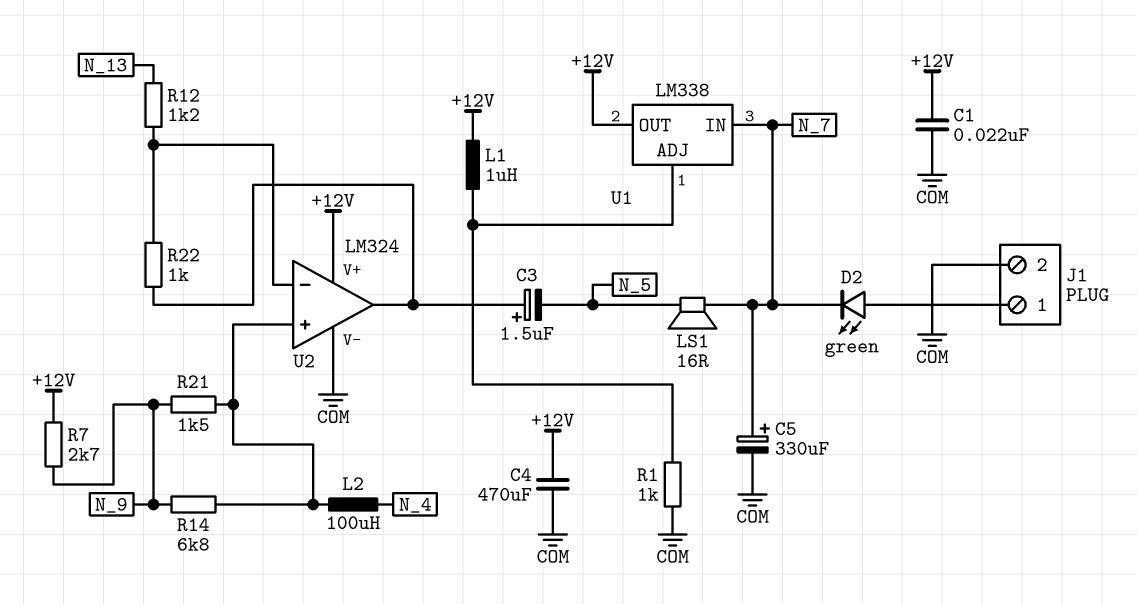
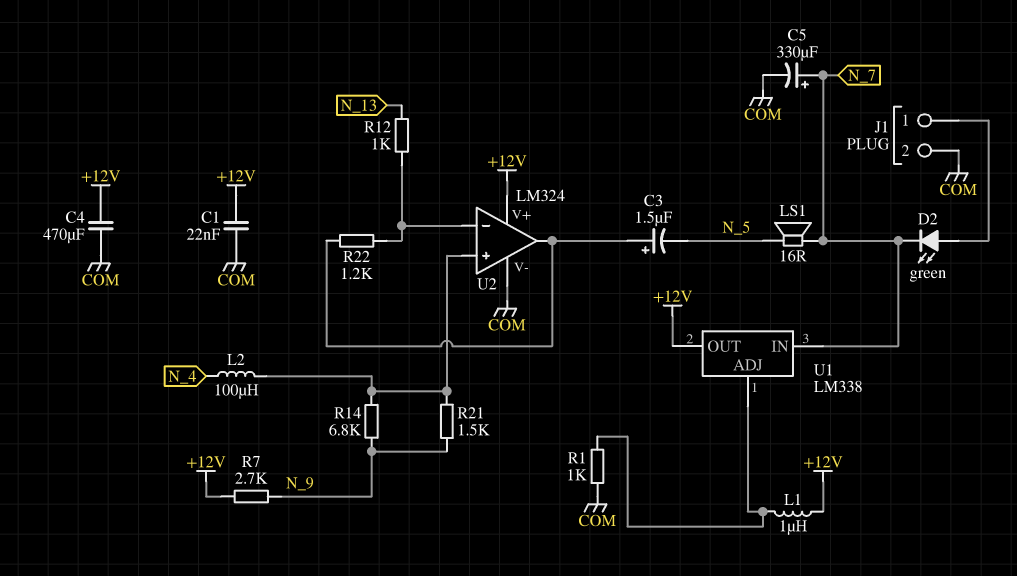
R12: 1.2k (N_13, U2/in-) -> 1k (N_13, U2/in-)
R22: 1k (U2/in-, U2/out) -> 1.2k (U2/in-, U2/out)

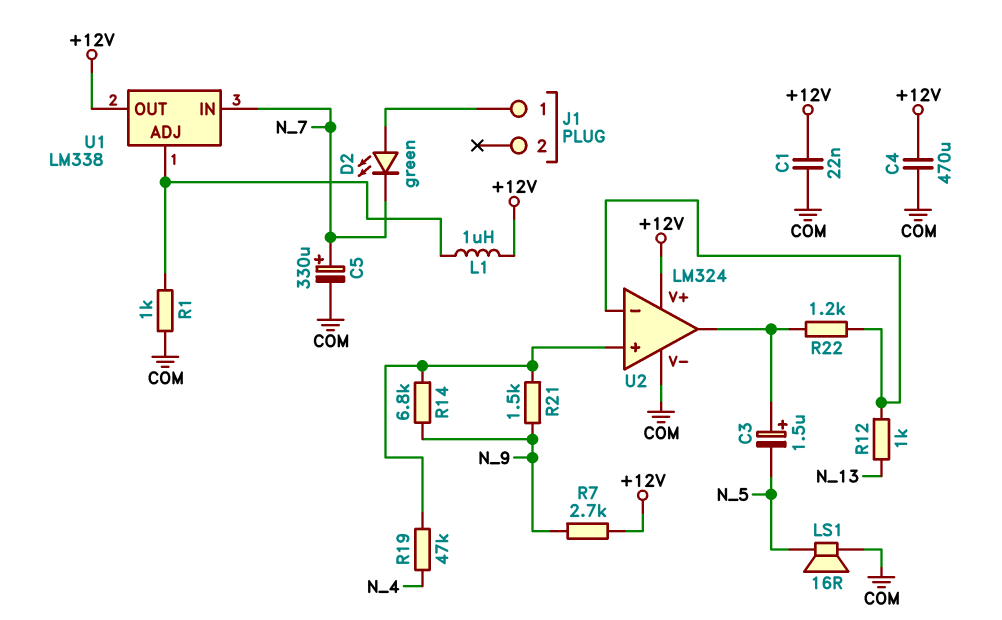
J1 pin 2: COM -> none
L2: 100uH (N_4, U2/in+) -> none
LS1: speaker 16R (N_5, N_7) -> speaker 16R (COM, N_5)
R19: none -> 47k (N_4, U2/in+)

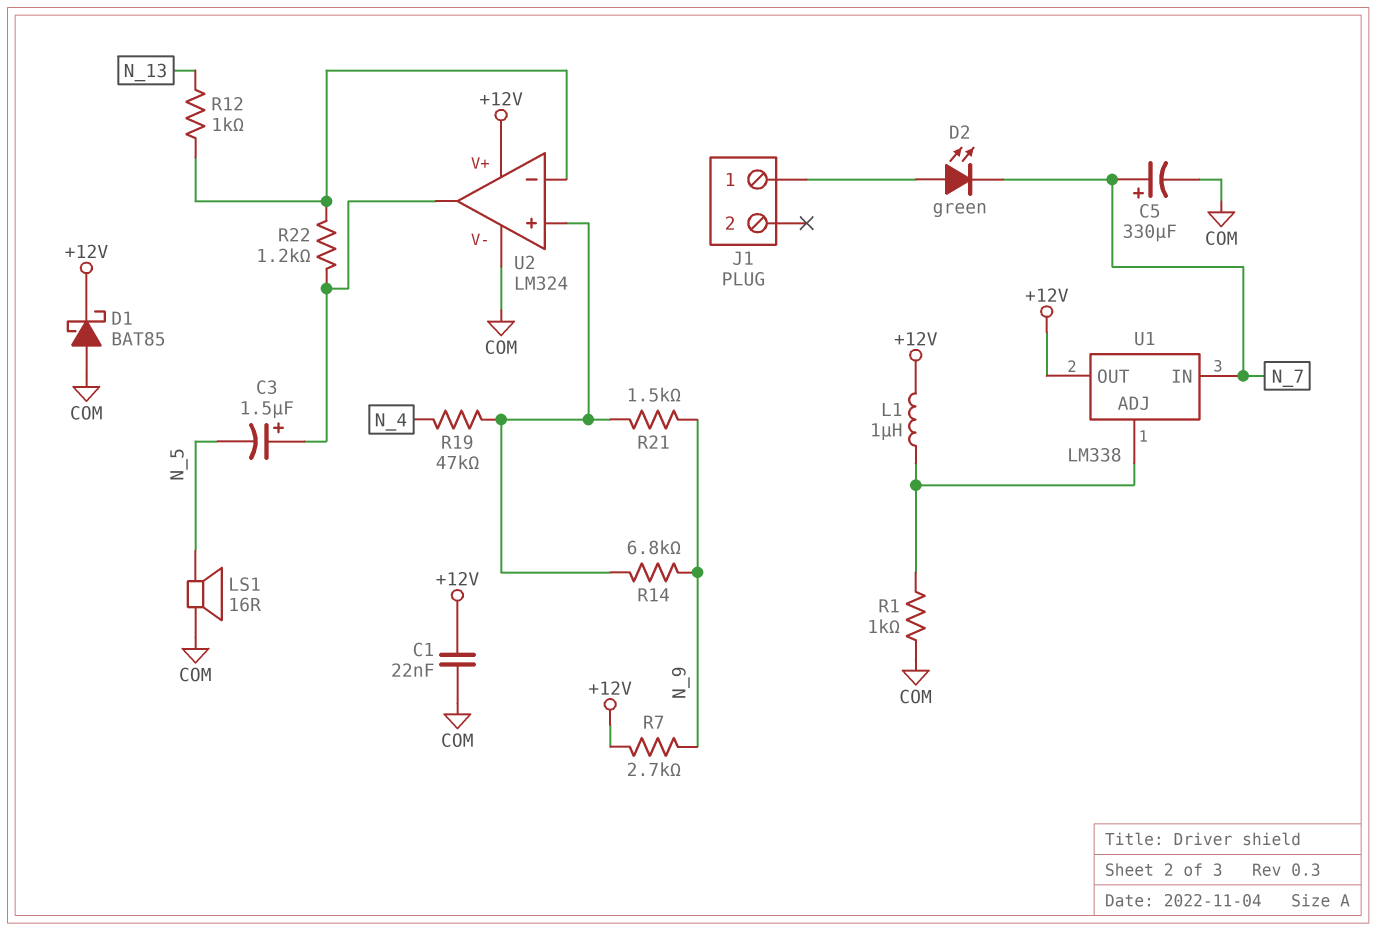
C4: 470uF (+12V, COM) -> none
D1: none -> schottky BAT85 (A COM, K +12V)

